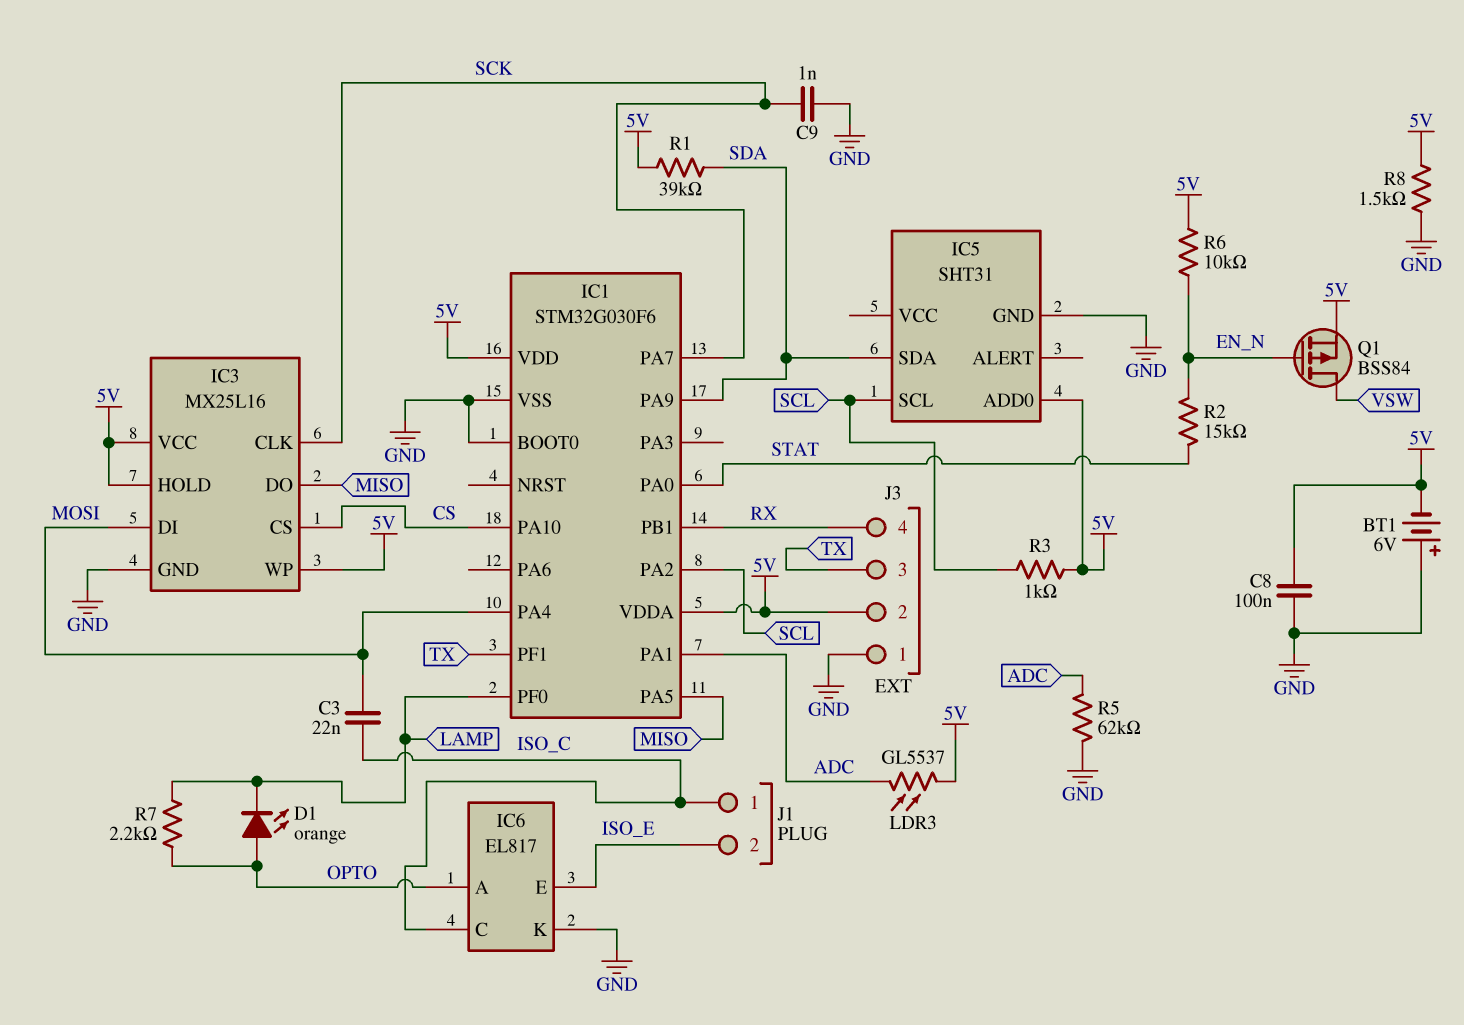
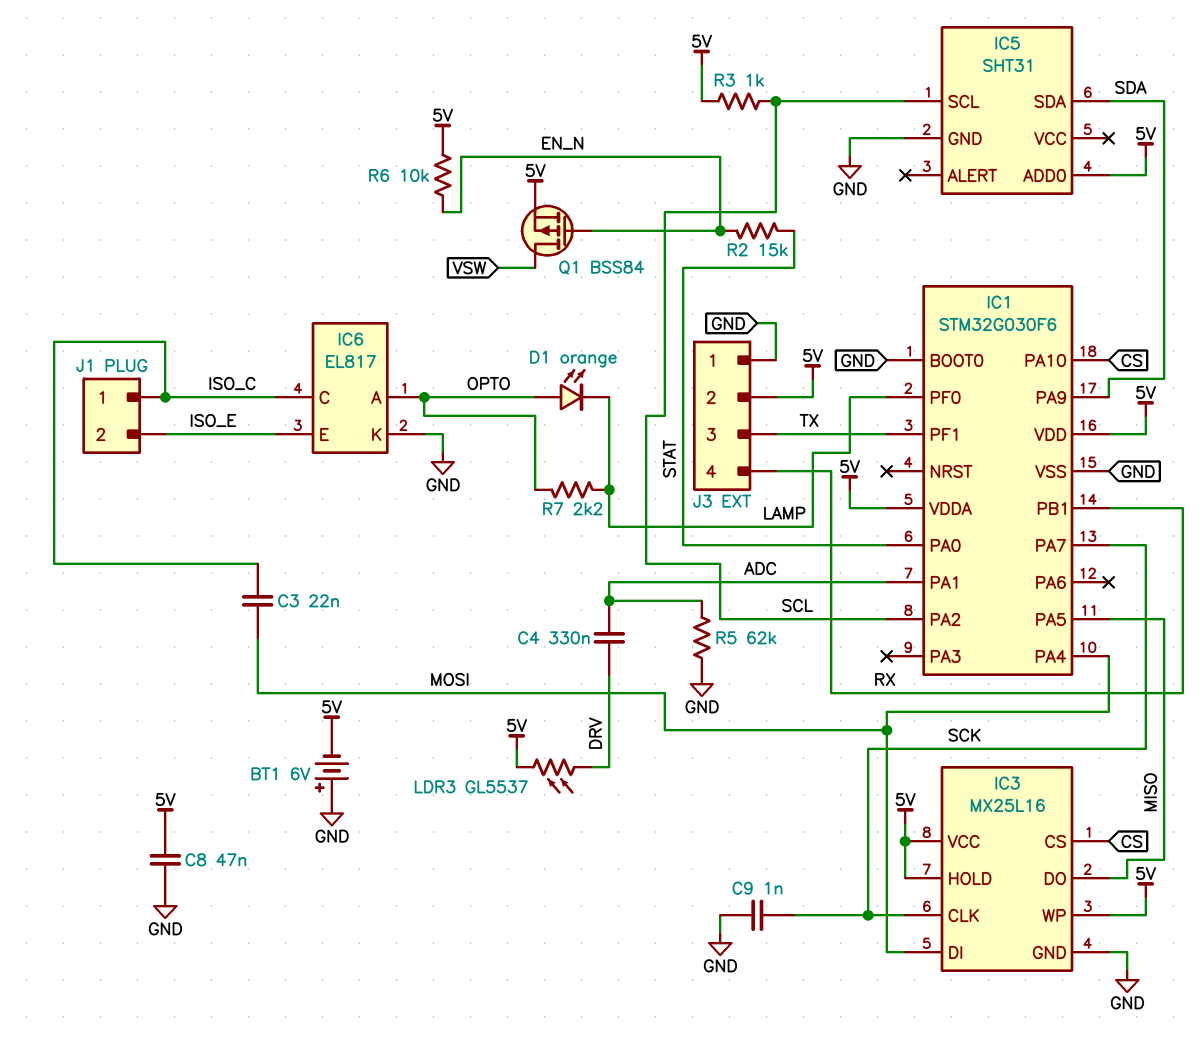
C4: none -> 330nF (ADC, DRV)
C8: 100nF (5V, GND) -> 47nF (5V, GND)
LDR3: GL5537 (5V, ADC) -> GL5537 (5V, DRV)
R1: 39k (5V, SDA) -> none
R8: 1.5k (5V, GND) -> none

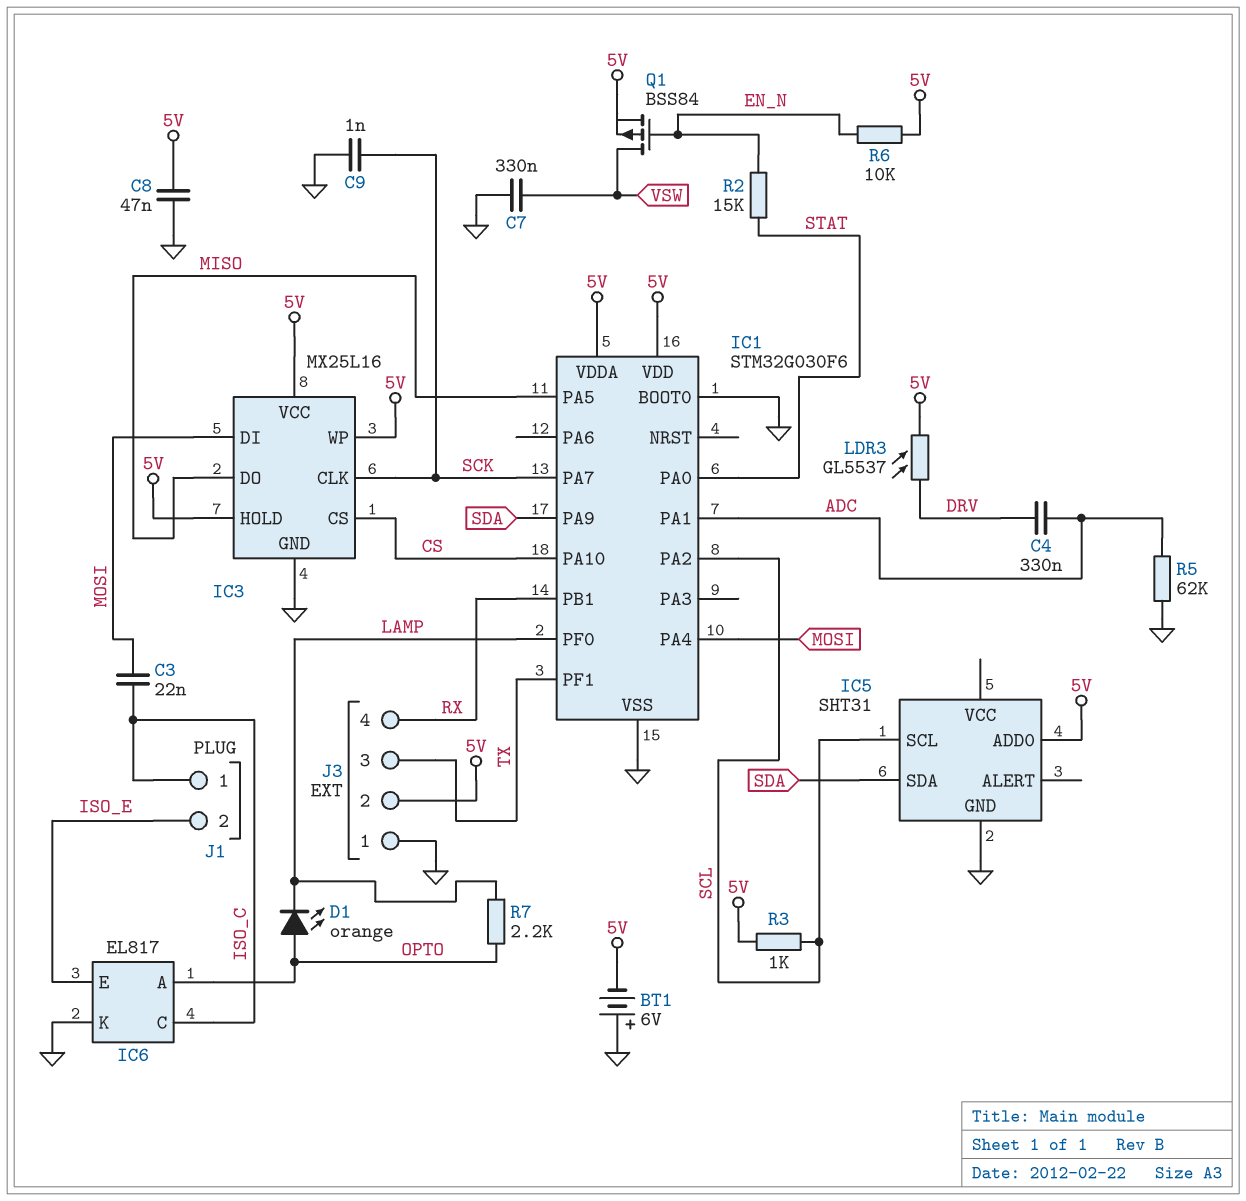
C7: none -> 330nF (GND, VSW)

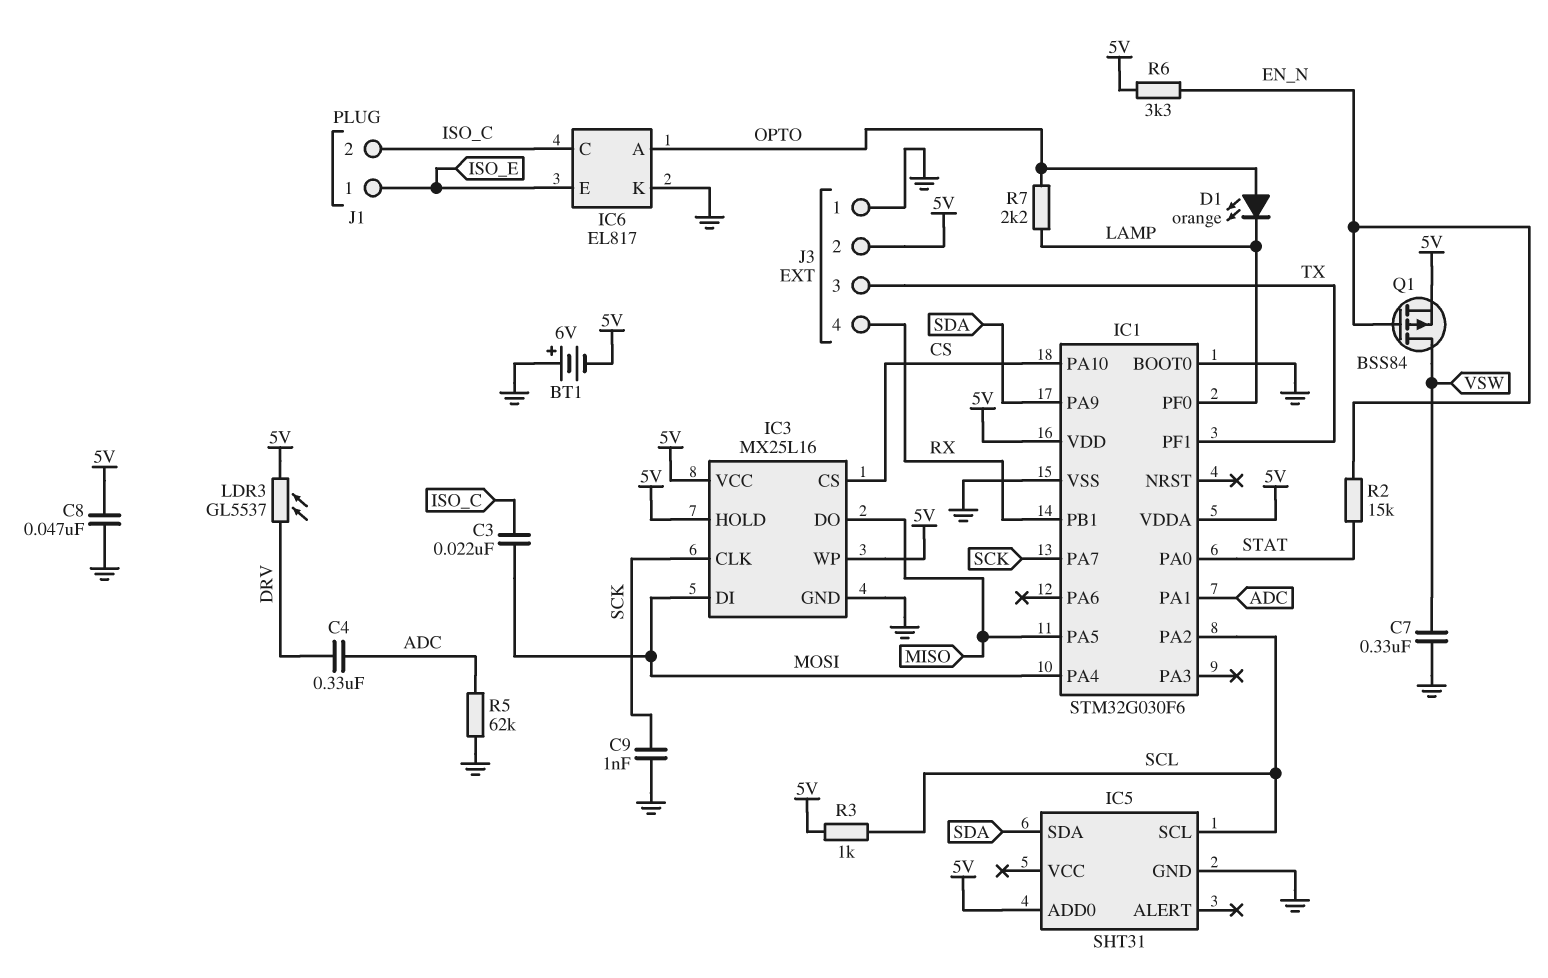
J1 pin 1: ISO_C -> ISO_E
J1 pin 2: ISO_E -> ISO_C
R6: 10k (5V, EN_N) -> 3.3k (5V, EN_N)

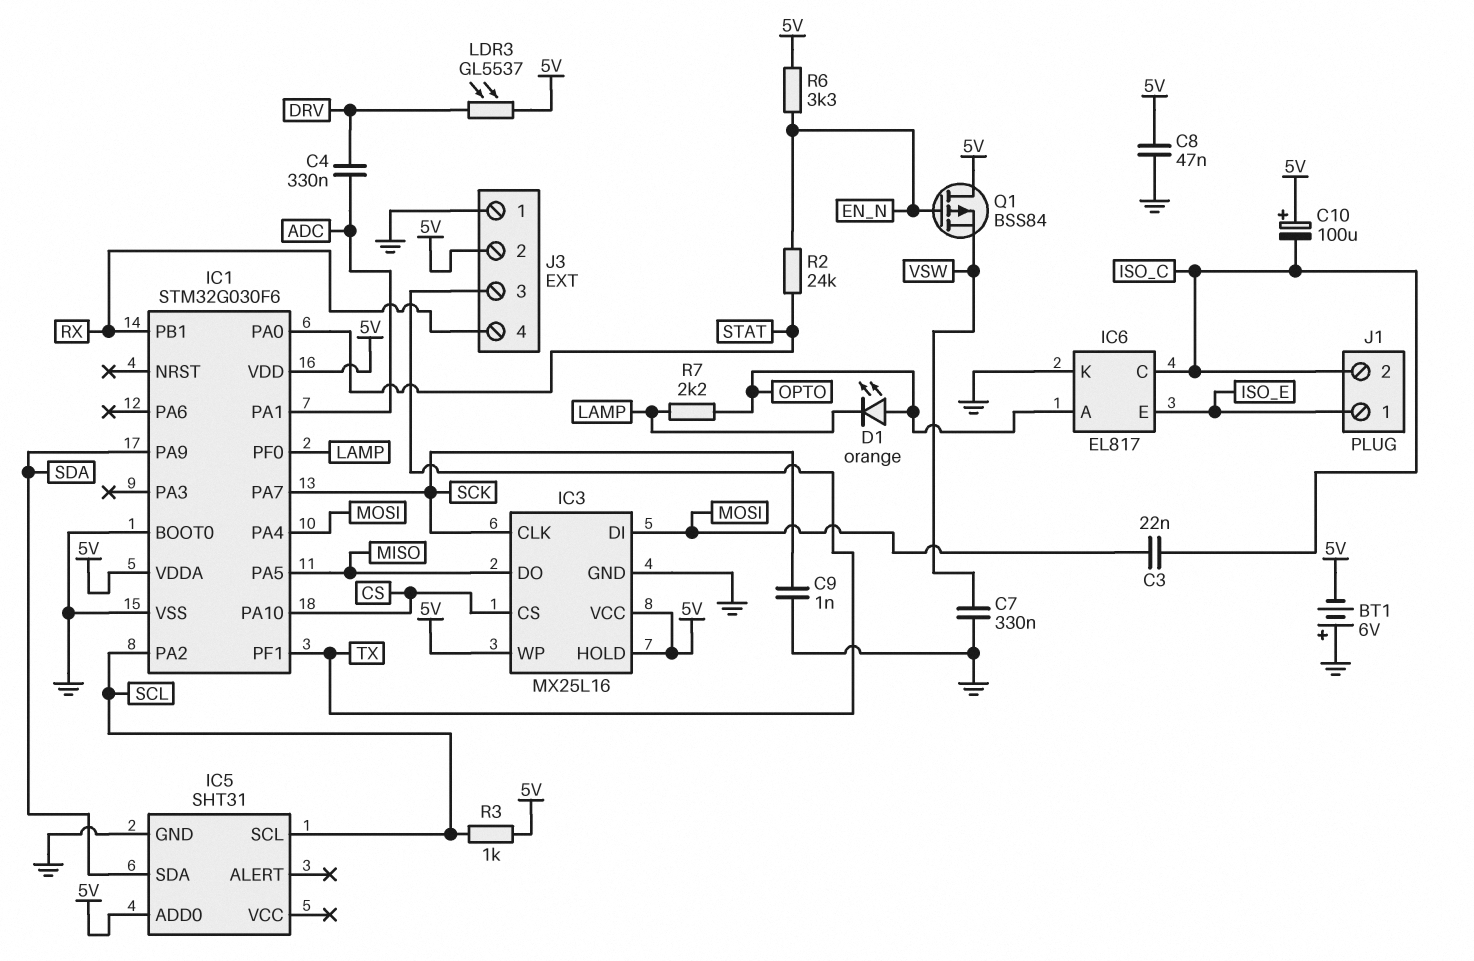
C10: none -> 100uF (plus 5V, minus ISO_C)
Q1: PMOS BSS84 (G EN_N, D VSW, S 5V) -> PMOS BSS84 (G EN_N, D 5V, S VSW)
R2: 15k (EN_N, STAT) -> 24k (EN_N, STAT)
R5: 62k (ADC, GND) -> none

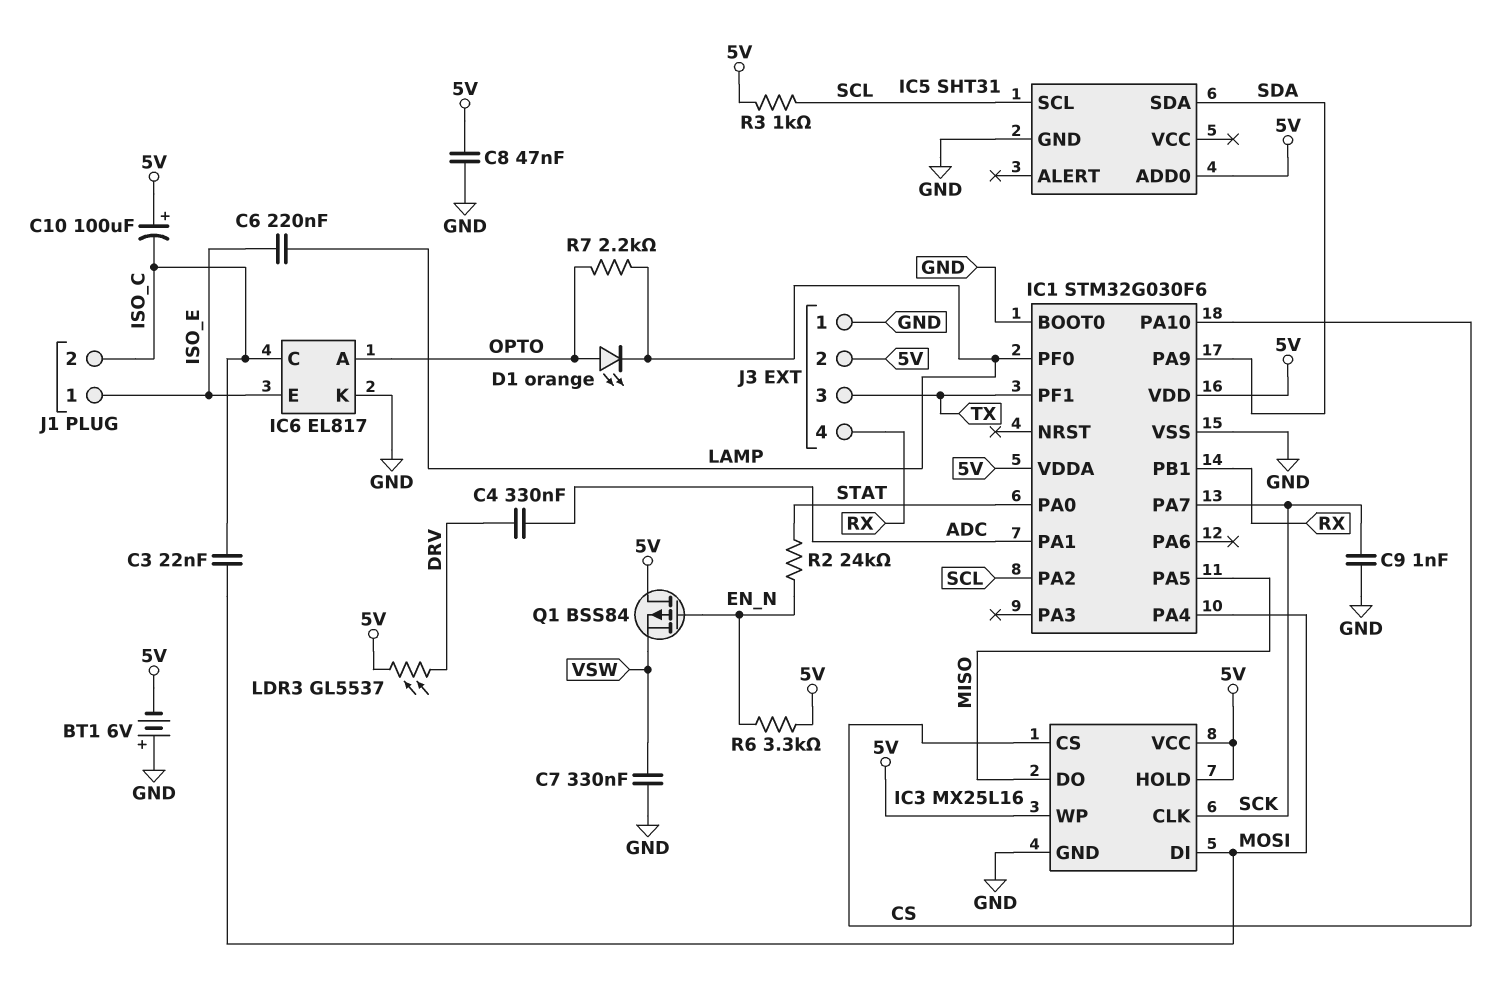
C6: none -> 220nF (ISO_E, LAMP)

